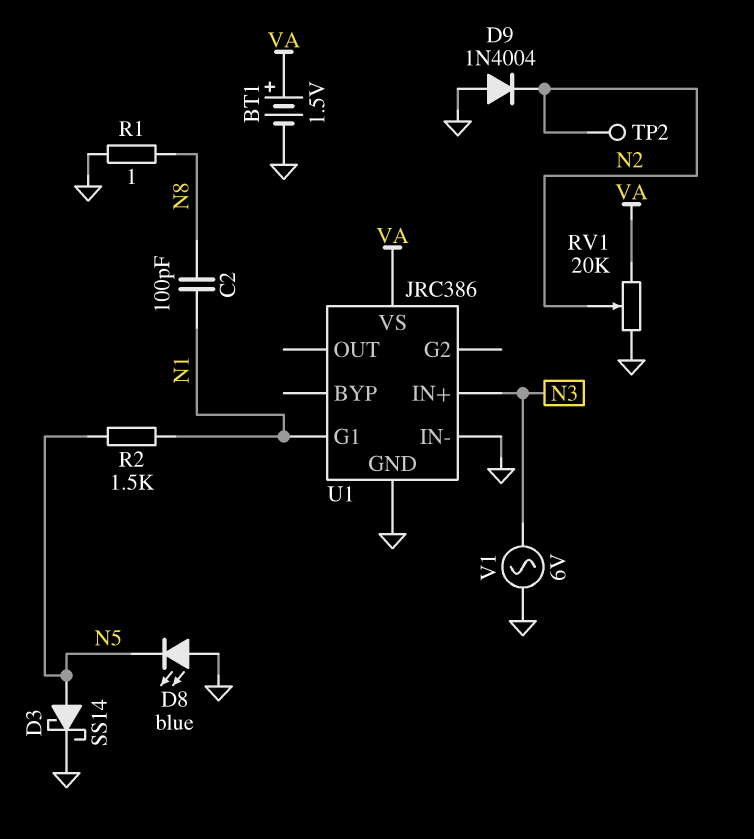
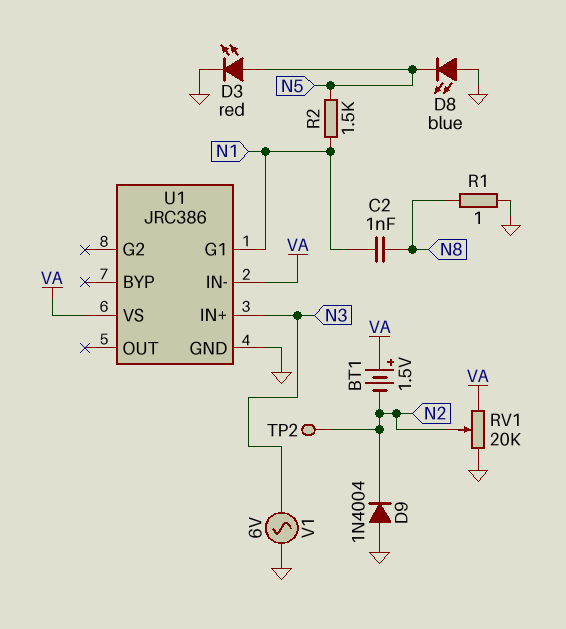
BT1: 1.5V (plus VA, minus GND) -> 1.5V (plus VA, minus N2)
C2: 100pF (N1, N8) -> 1nF (N1, N8)
D3: schottky SS14 (A N5, K GND) -> LED red (A N5, K GND)
U1 pin IN-: GND -> VA

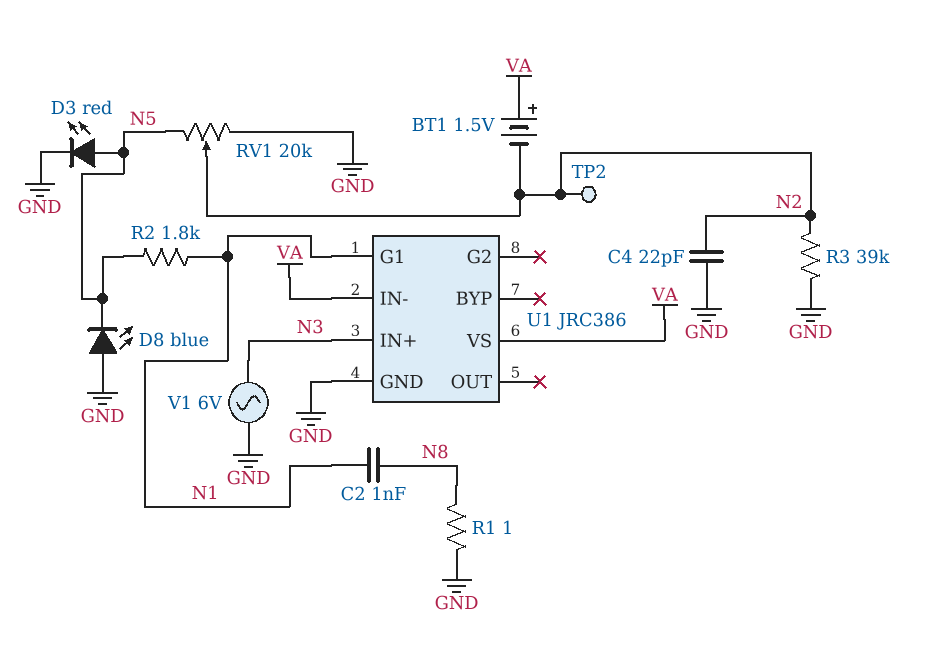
C4: none -> 22pF (GND, N2)
D9: diode 1N4004 (A GND, K N2) -> none
R2: 1.5k (N1, N5) -> 1.8k (N1, N5)
R3: none -> 39k (GND, N2)
RV1: 20k (GND, VA, wiper N2) -> 20k (GND, N5, wiper N2)

